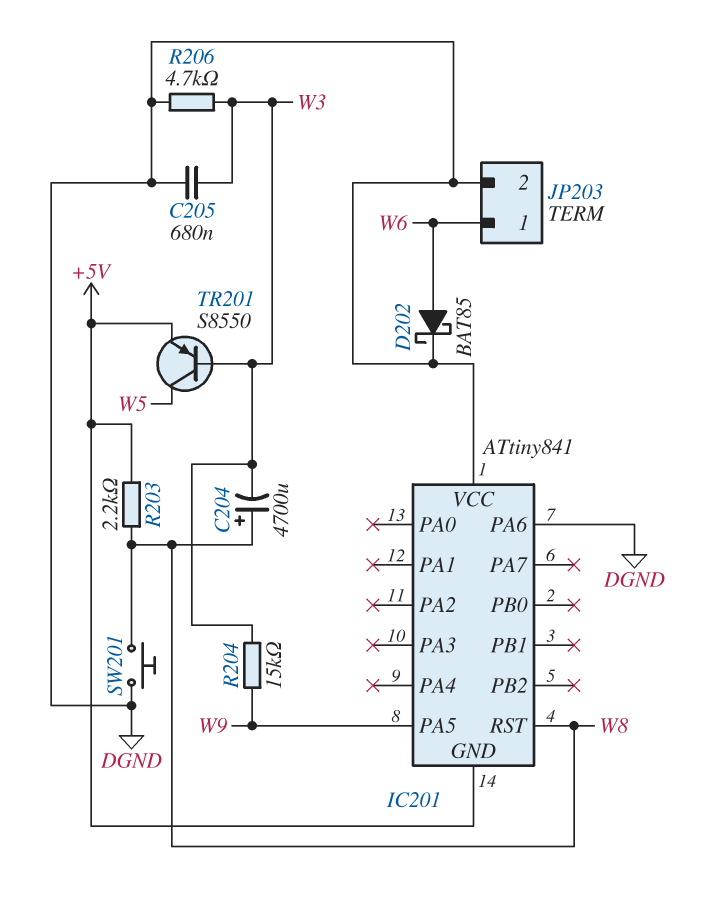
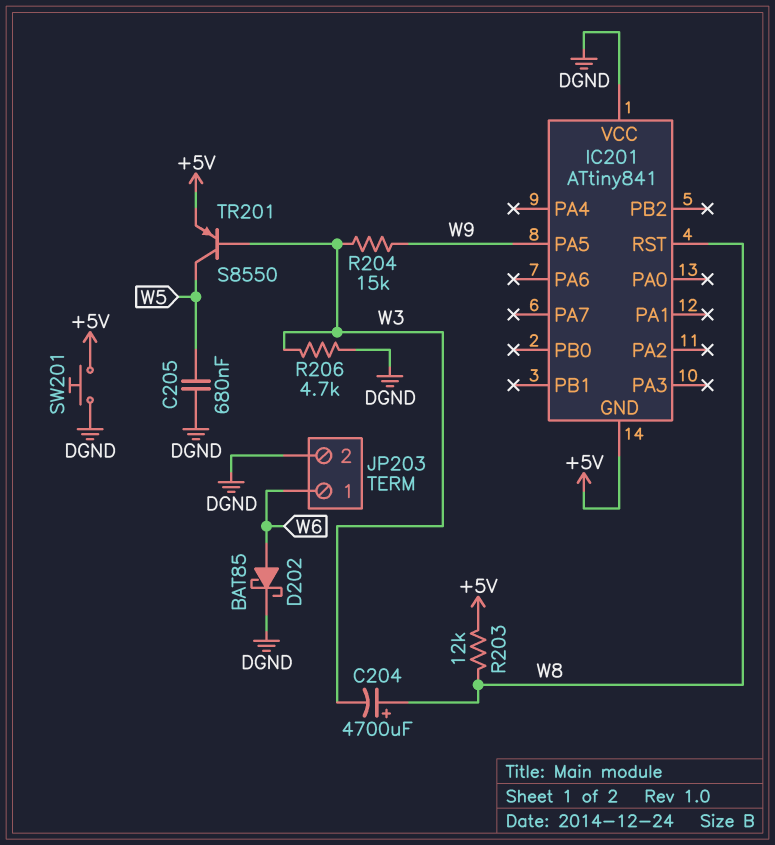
C205: 680nF (DGND, W3) -> 680nF (DGND, W5)
IC201 pin PA6: DGND -> none
R203: 2.2k (+5V, W8) -> 12k (+5V, W8)
SW201: button (DGND, W8) -> button (+5V, DGND)

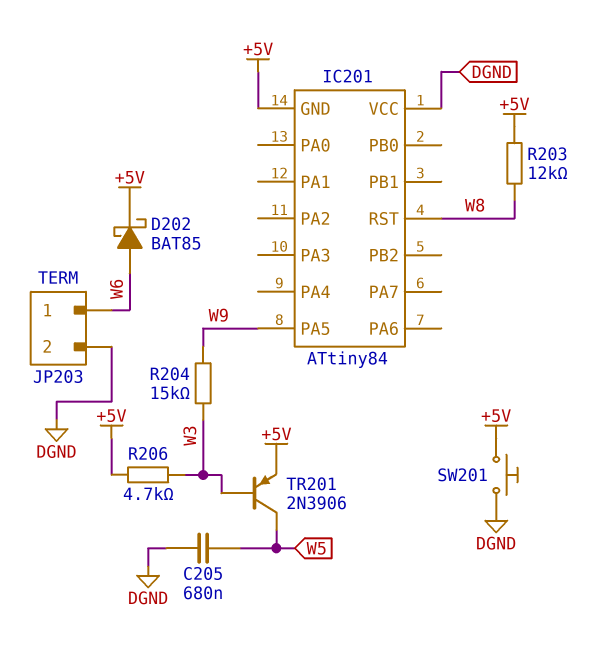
C204: 4700uF (plus W8, minus W3) -> none
D202: schottky BAT85 (A W6, K DGND) -> schottky BAT85 (A W6, K +5V)
IC201: ATtiny841 -> ATtiny84
R206: 4.7k (DGND, W3) -> 4.7k (+5V, W3)
TR201: PNP S8550 (B W3, C W5, E +5V) -> PNP 2N3906 (B W3, C W5, E +5V)

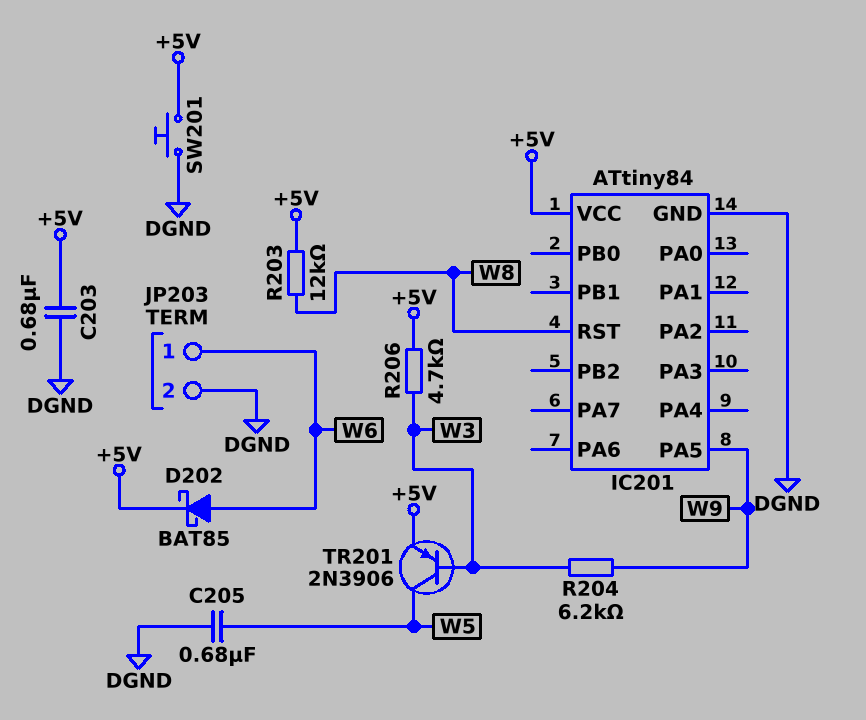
C203: none -> 680nF (+5V, DGND)
IC201 pin GND: +5V -> DGND
IC201 pin VCC: DGND -> +5V
R204: 15k (W3, W9) -> 6.2k (W3, W9)

